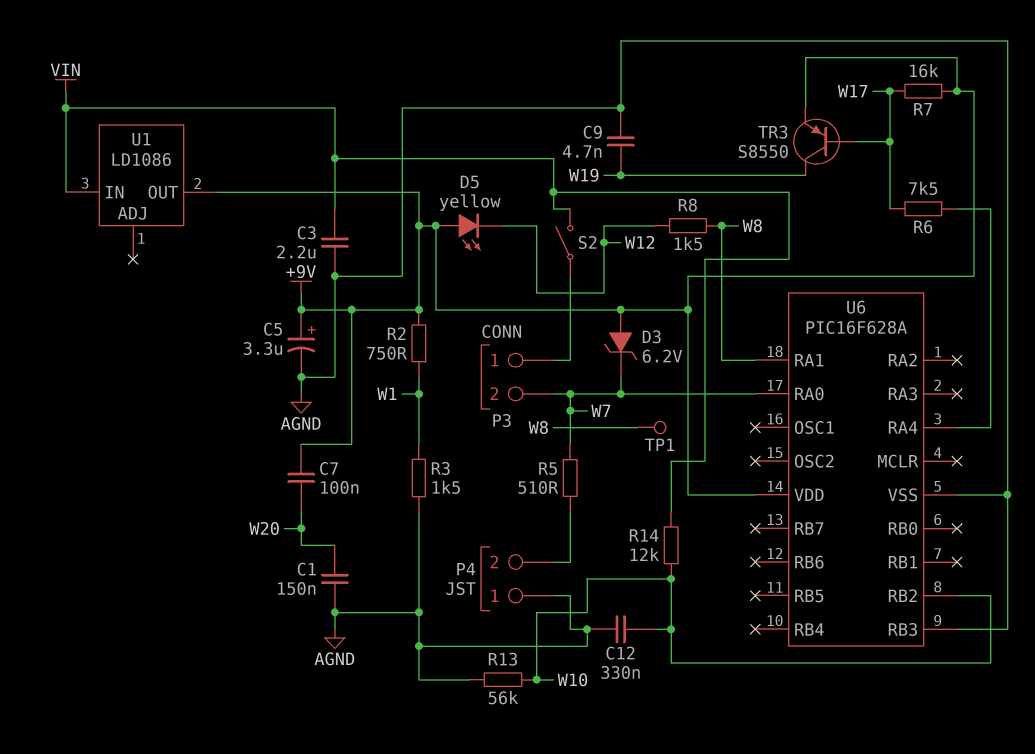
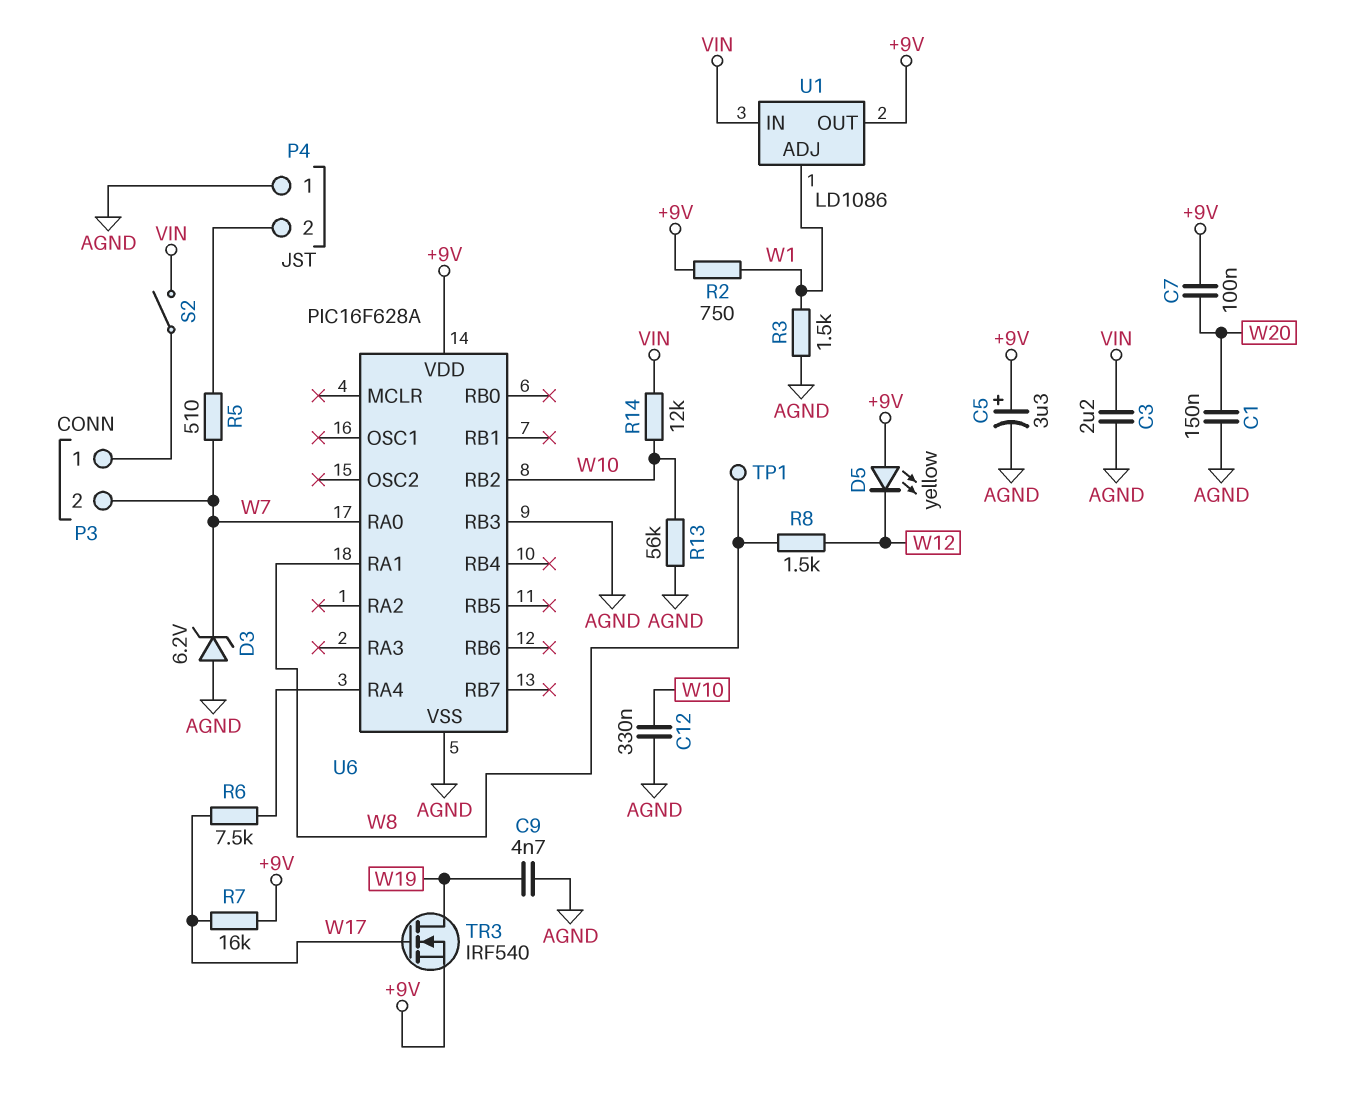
D3: zener 6.2V (A +9V, K W7) -> zener 6.2V (A AGND, K W7)
TR3: PNP S8550 (B W17, C W19, E +9V) -> NMOS IRF540 (G W17, D W19, S +9V)
U1 pin ADJ: none -> W1

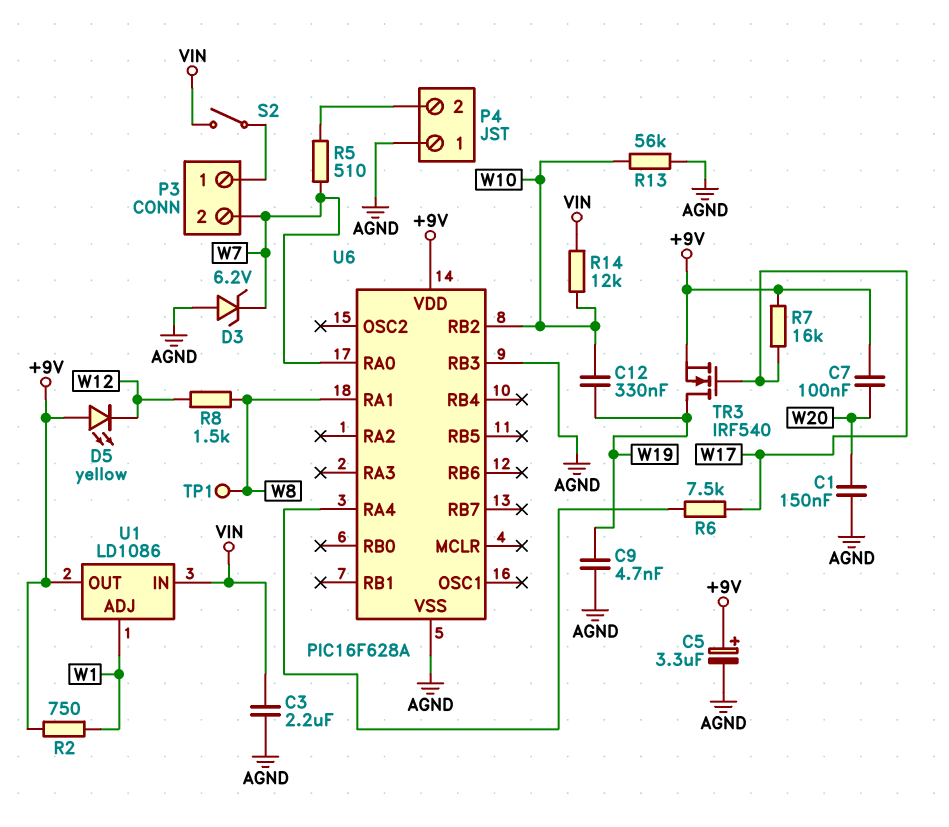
C12: 330nF (AGND, W10) -> 330nF (W10, W19)
R3: 1.5k (AGND, W1) -> none

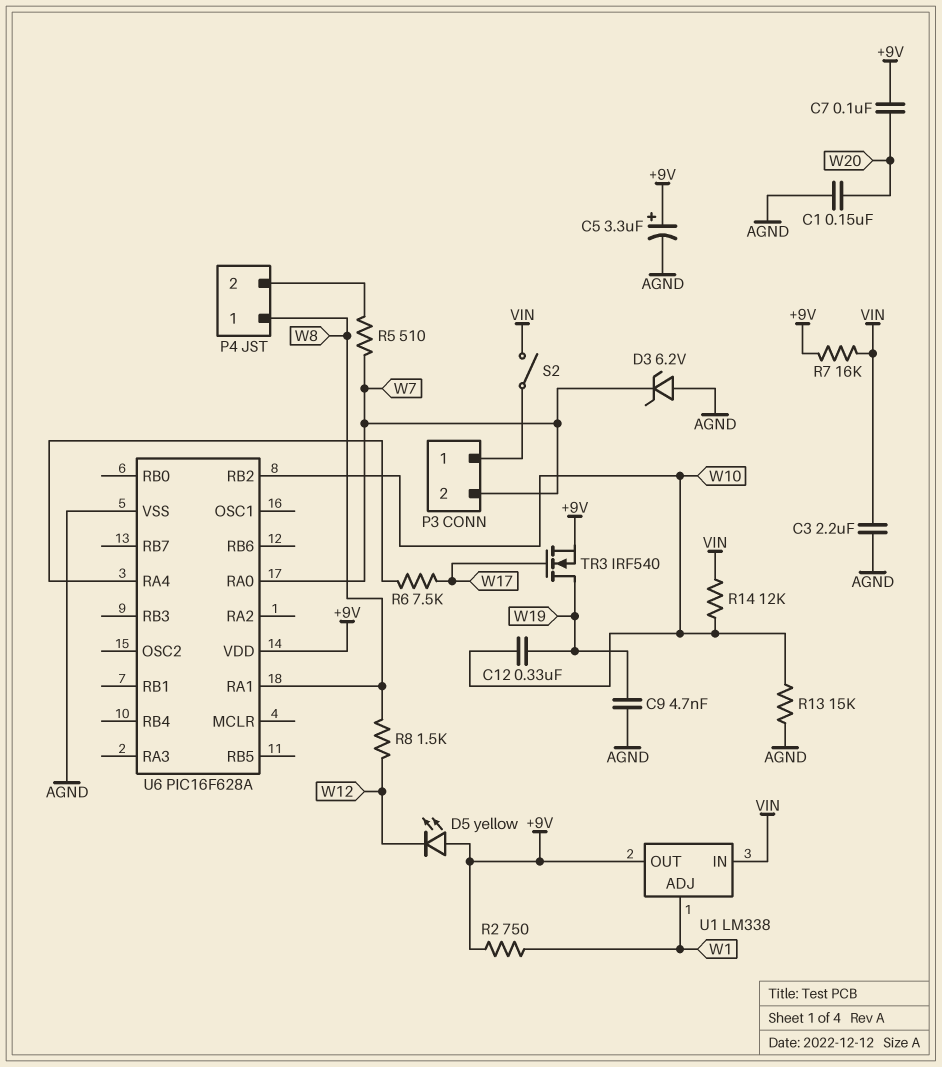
P4 pin 1: AGND -> W8
R7: 16k (+9V, W17) -> 16k (+9V, VIN)
R13: 56k (AGND, W10) -> 15k (AGND, W10)
TP1: test point (W8) -> none
U1: LD1086 -> LM338
U6 pin RB3: AGND -> none

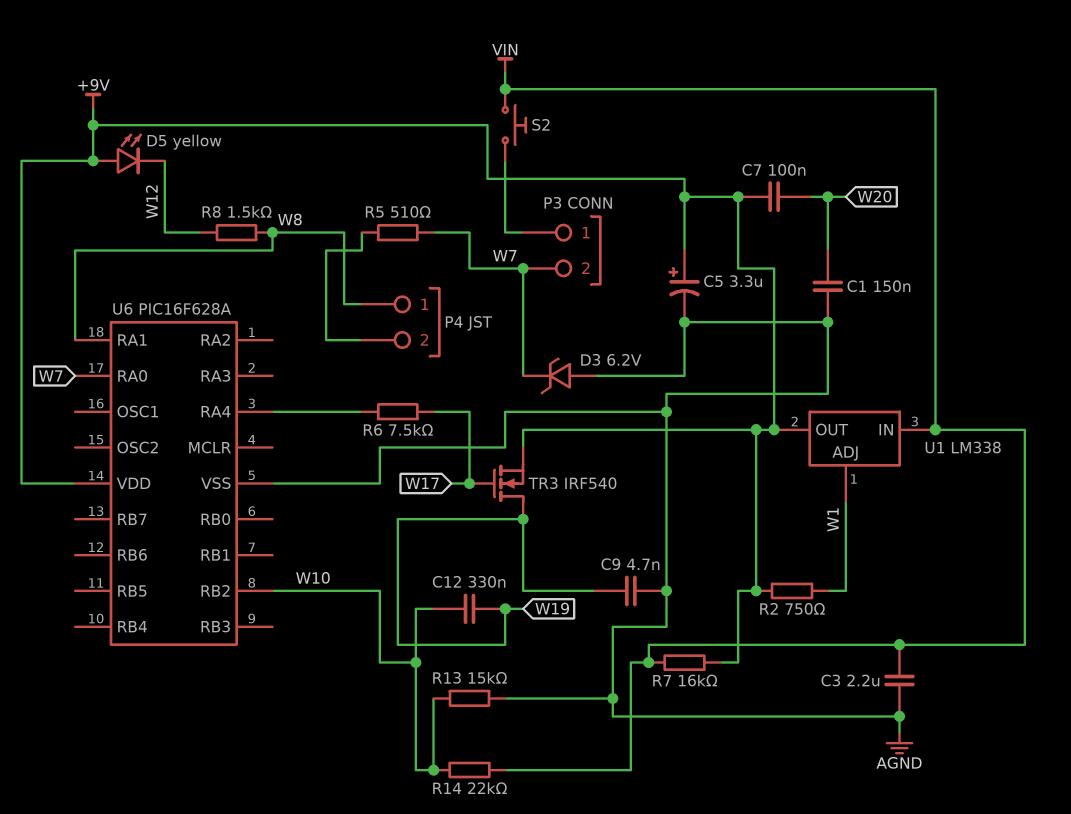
R14: 12k (VIN, W10) -> 22k (VIN, W10)
S2: switch (P3/1, VIN) -> button (P3/1, VIN)

